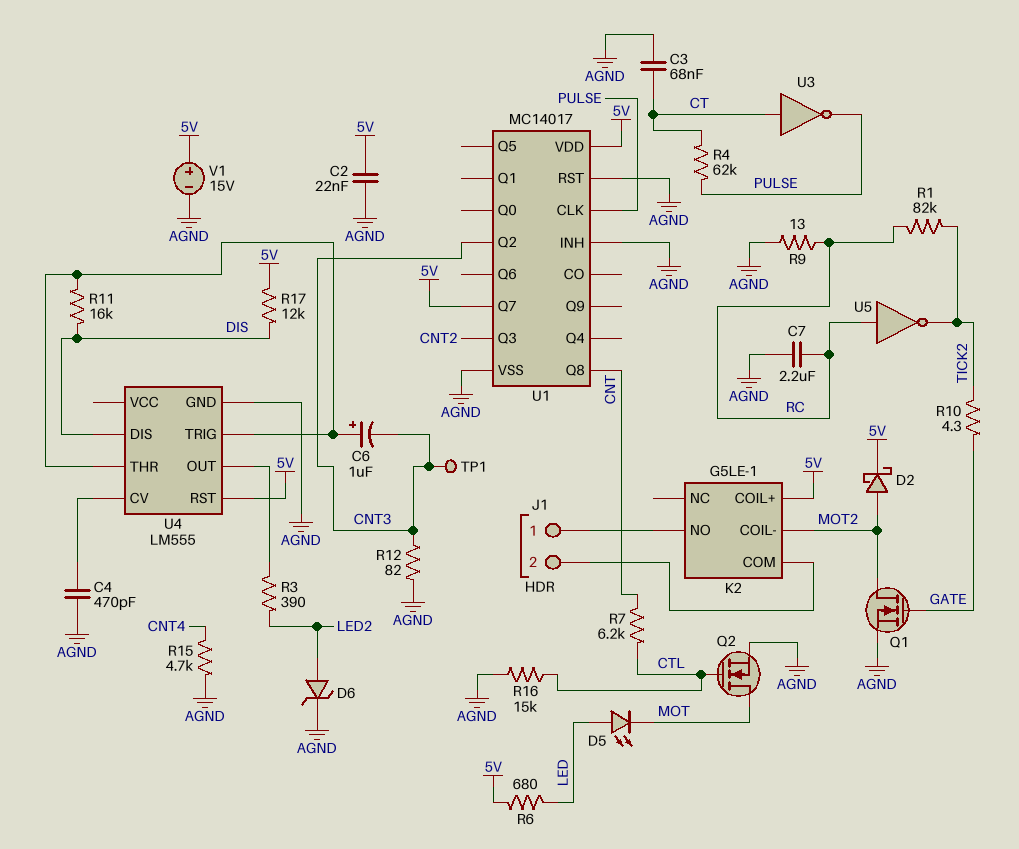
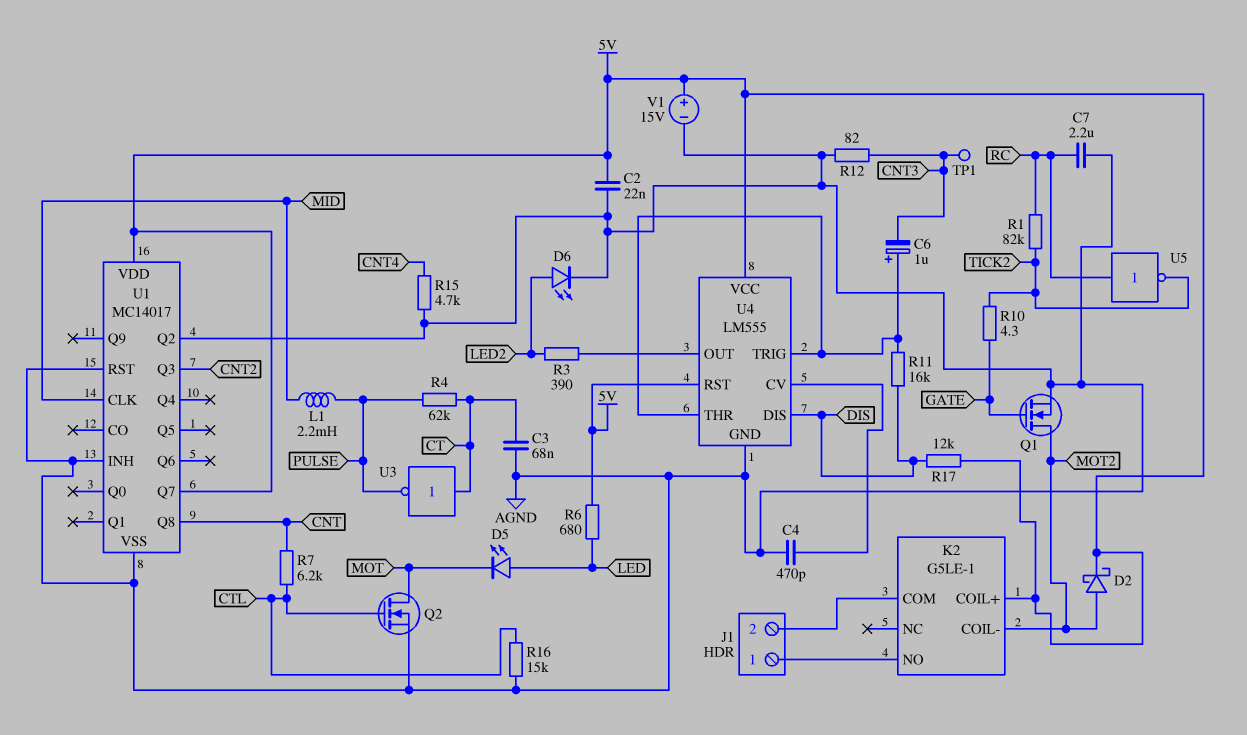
D6: zener (A LED2, K AGND) -> LED (A LED2, K AGND)
L1: none -> 2.2mH (MID, PULSE)
R9: 13 (AGND, RC) -> none
U1 pin CLK: PULSE -> MID
U1 pin Q2: CNT3 -> AGND
U4 pin VCC: none -> 5V

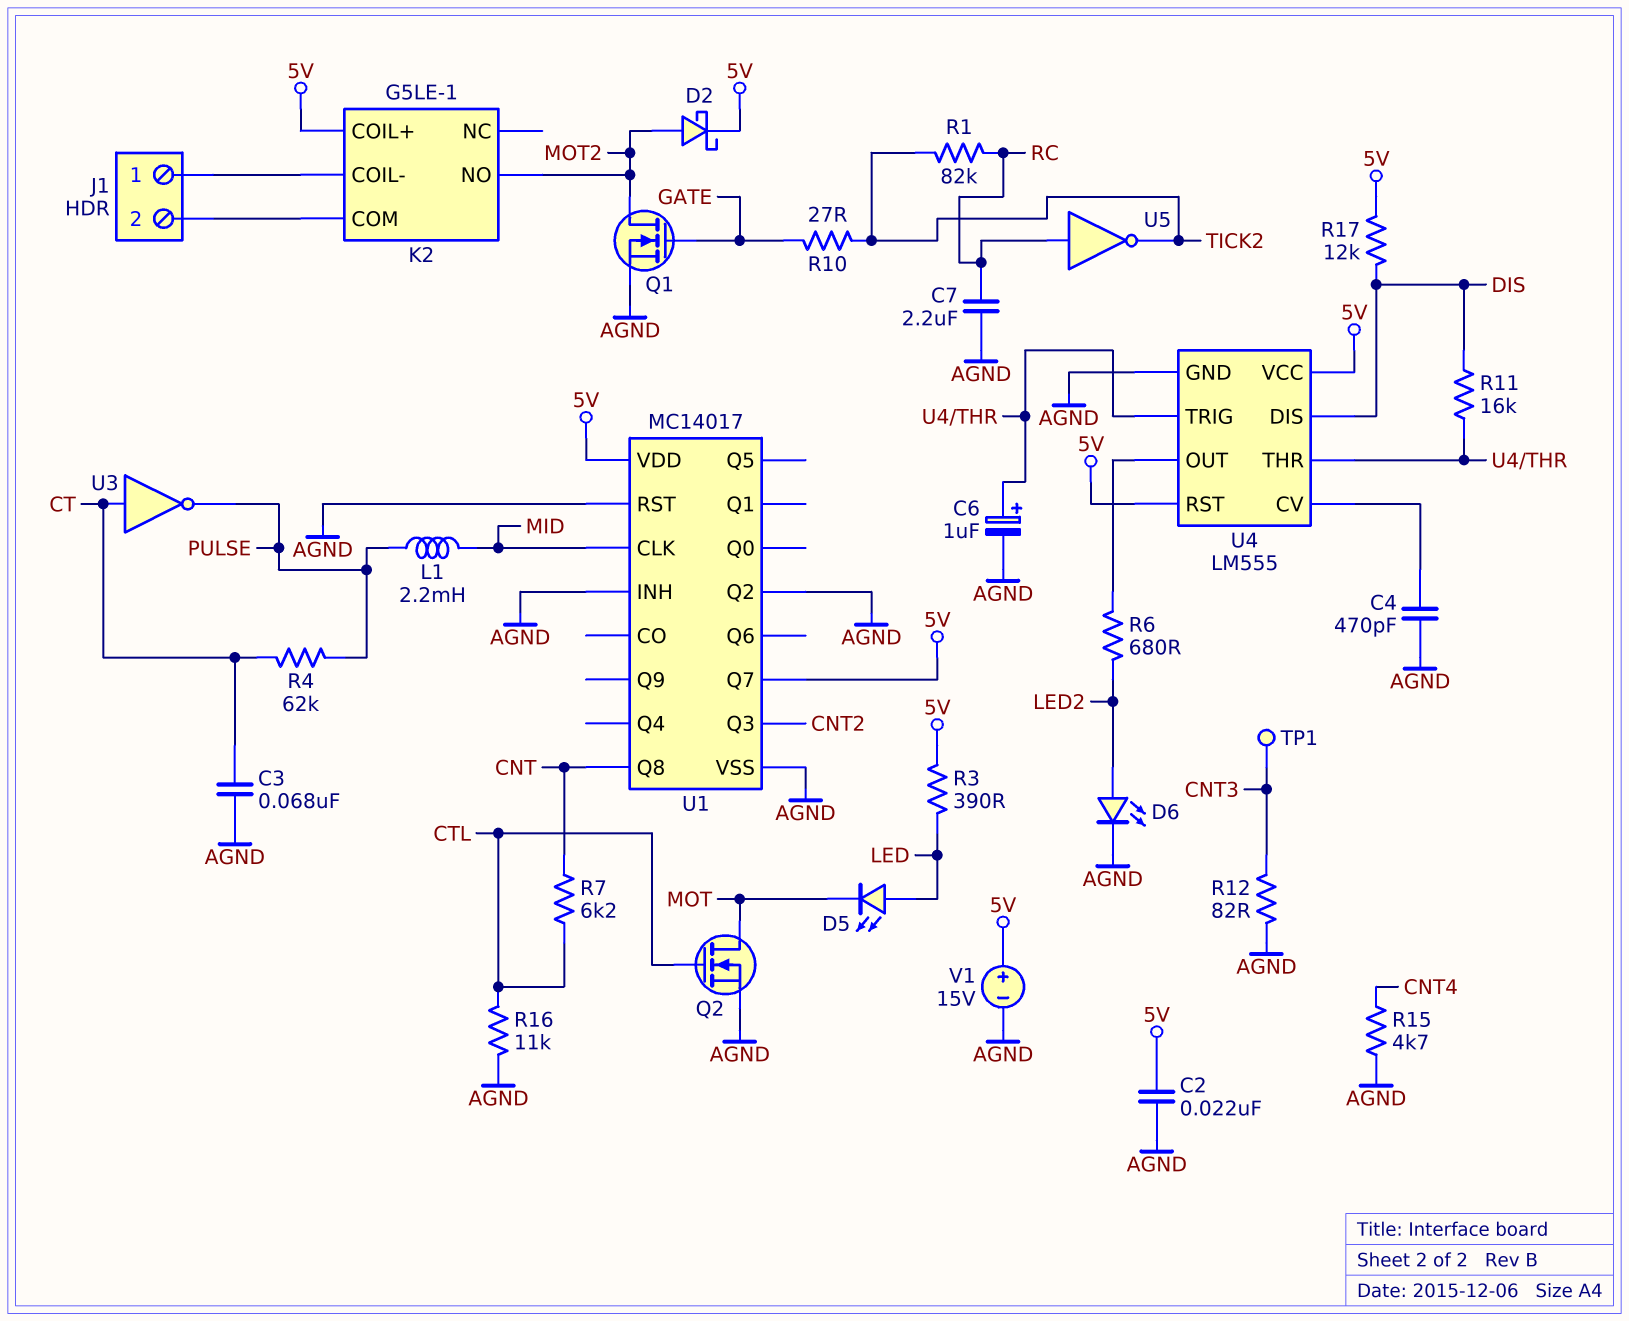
C6: 1uF (plus U4/THR, minus CNT3) -> 1uF (plus U4/THR, minus AGND)
K2 pin COIL-: MOT2 -> J1/1
K2 pin NO: J1/1 -> MOT2
R3: 390 (LED2, U4/OUT) -> 390 (5V, LED)
R6: 680 (5V, LED) -> 680 (LED2, U4/OUT)
R10: 4.3 (GATE, TICK2) -> 27 (GATE, TICK2)
R16: 15k (AGND, CTL) -> 11k (AGND, CTL)

